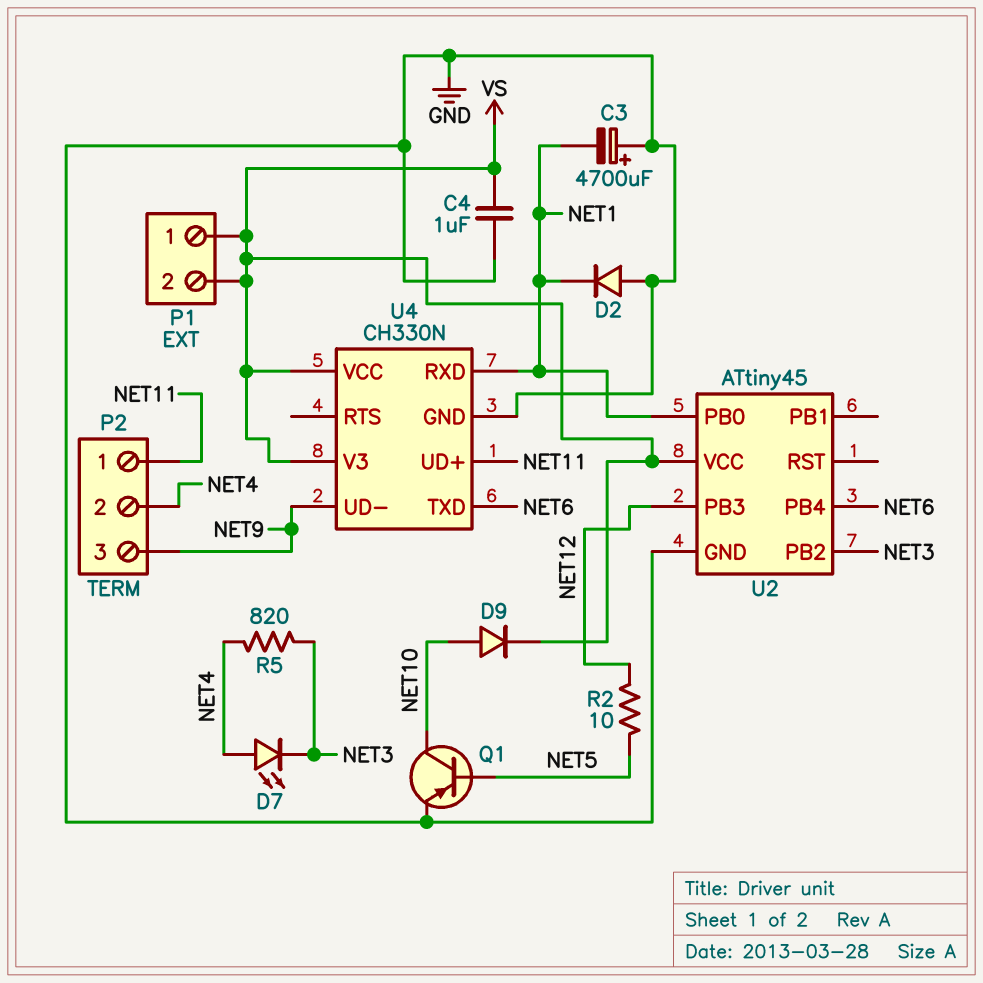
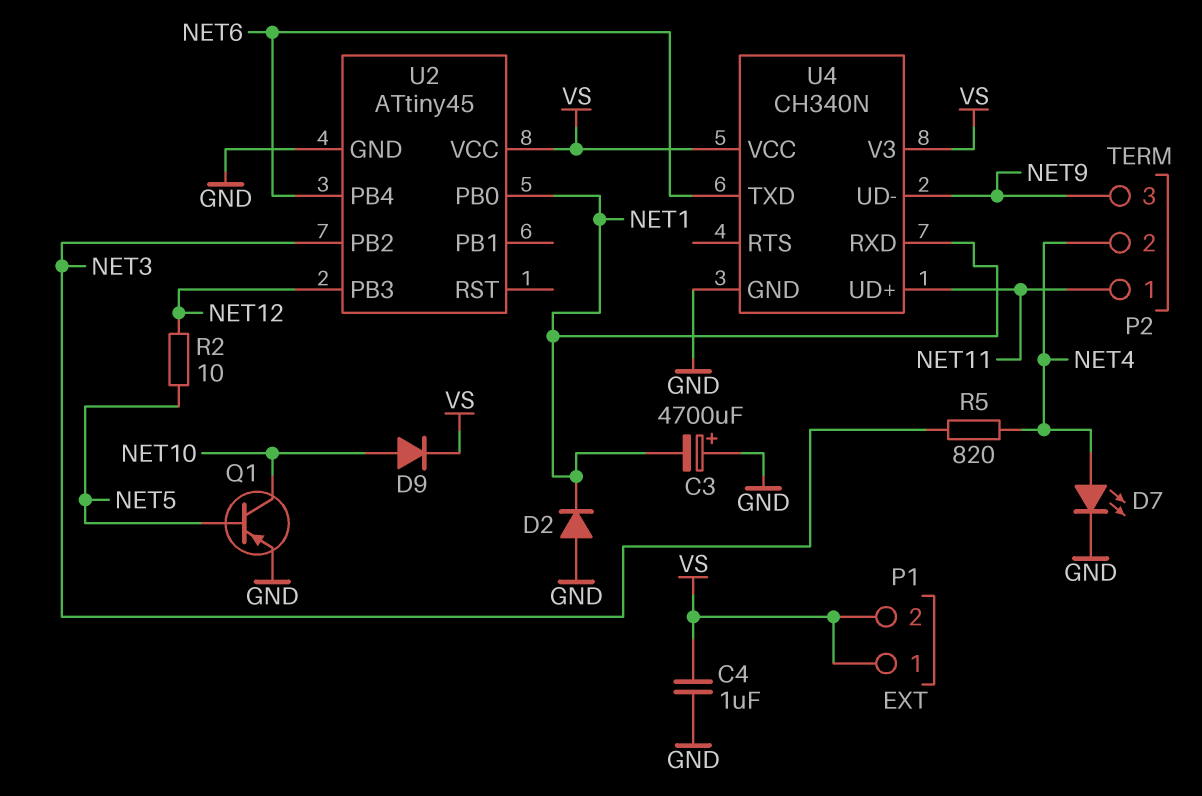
D7: LED (A NET4, K NET3) -> LED (A NET4, K GND)
U4: CH330N -> CH340N

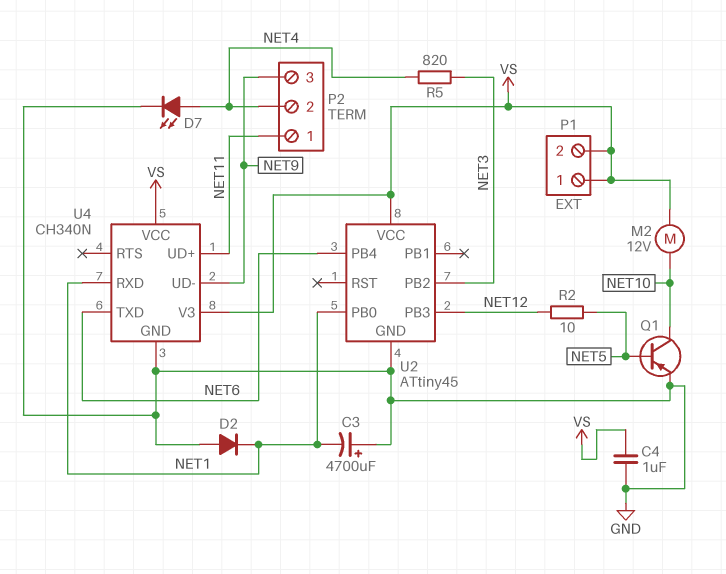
D9: diode (A NET10, K VS) -> none
M2: none -> motor 12V (NET10, VS)

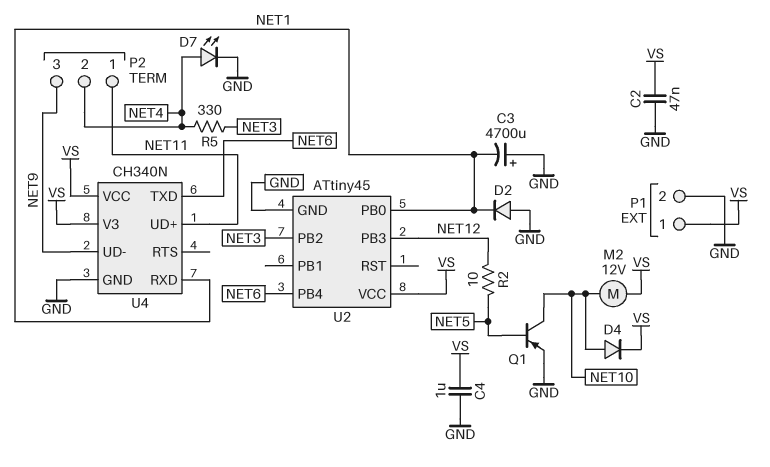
C2: none -> 47nF (GND, VS)
D4: none -> diode (A NET10, K VS)
P1 pin 2: VS -> GND
R5: 820 (NET3, NET4) -> 330 (NET3, NET4)

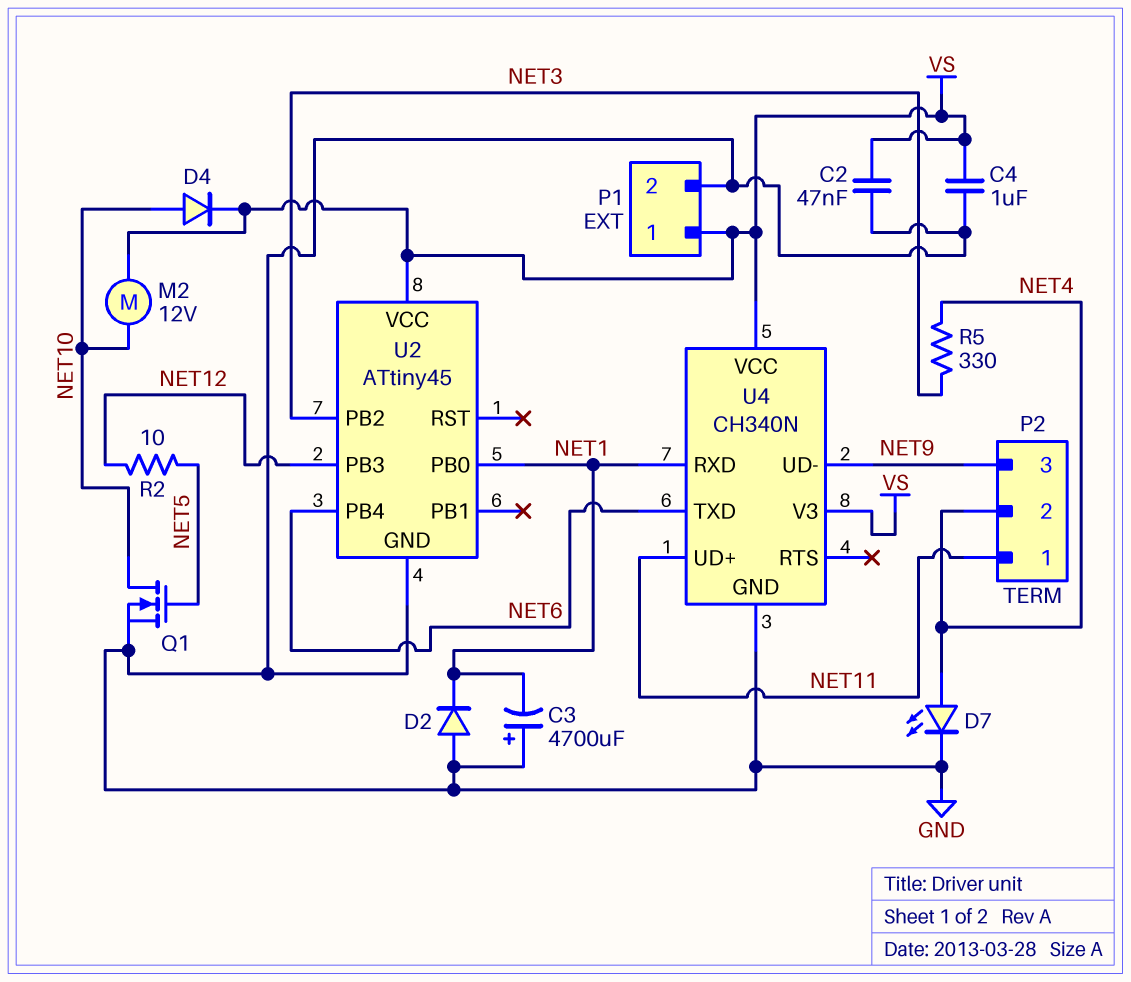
Q1: PNP (B NET5, C NET10, E GND) -> NMOS (G NET5, D NET10, S GND)

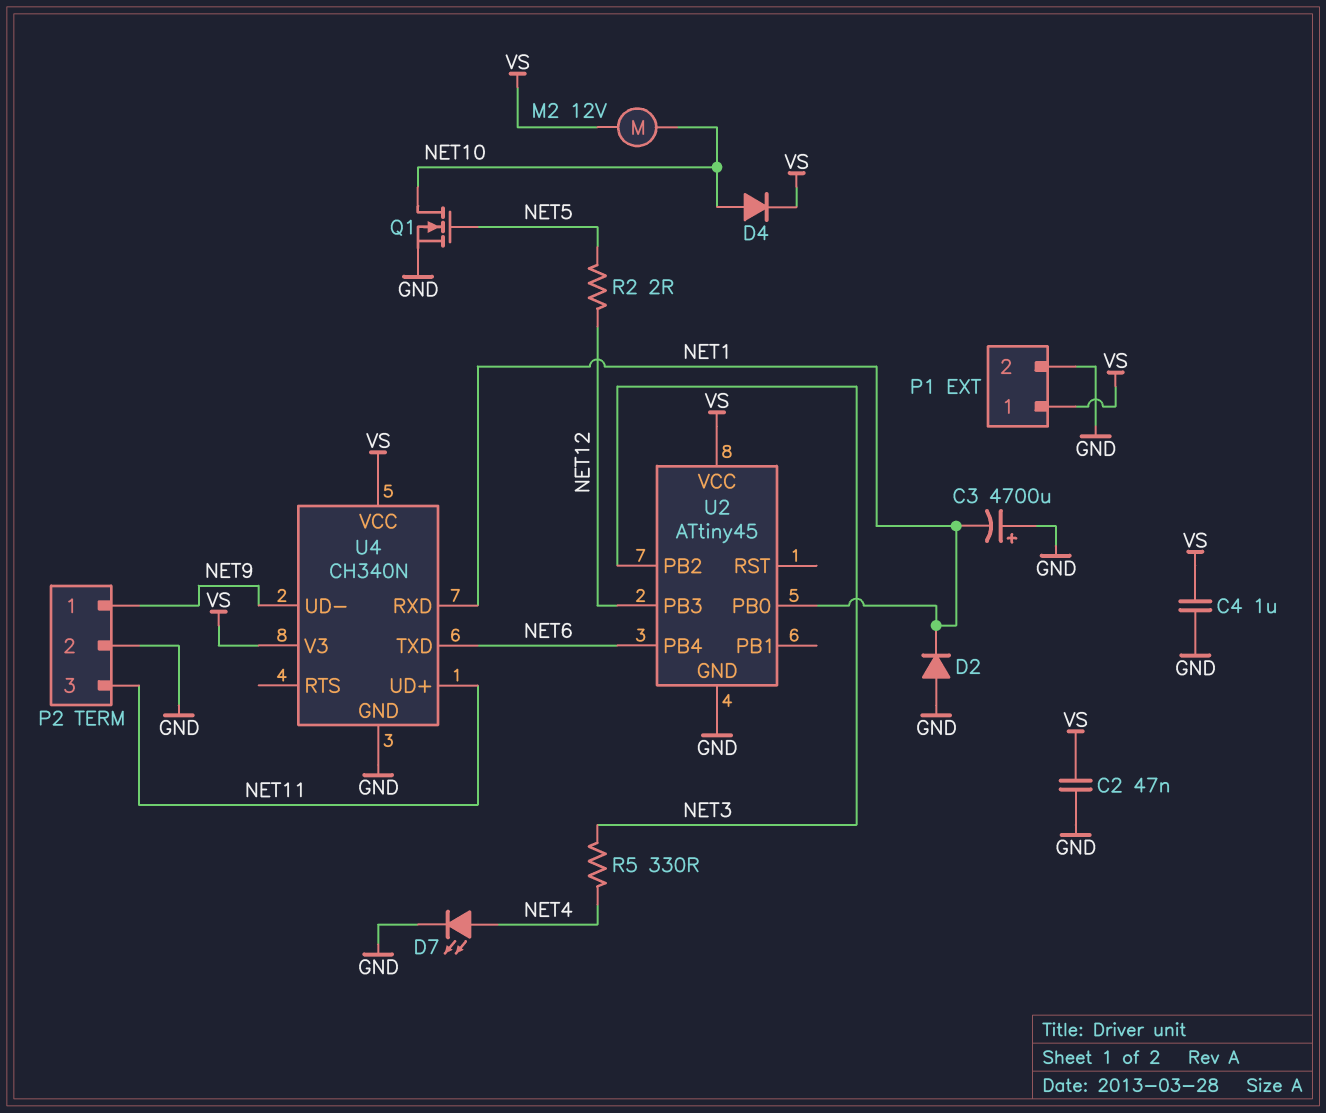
P2 pin 1: NET11 -> NET9
P2 pin 2: NET4 -> GND
P2 pin 3: NET9 -> NET11
R2: 10 (NET5, NET12) -> 2 (NET5, NET12)

